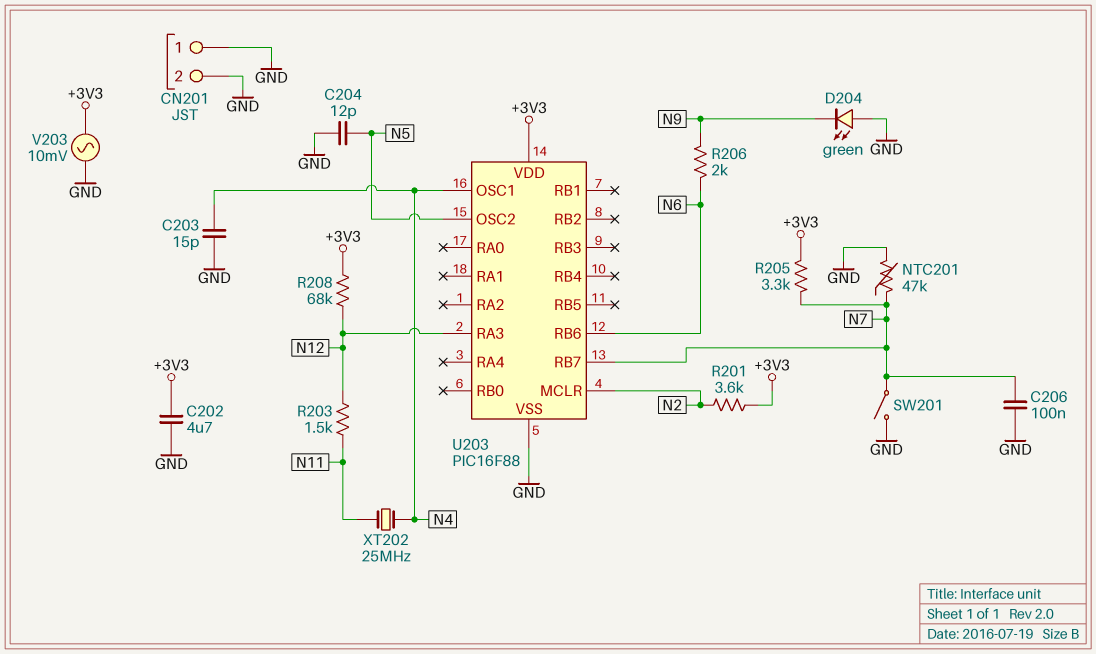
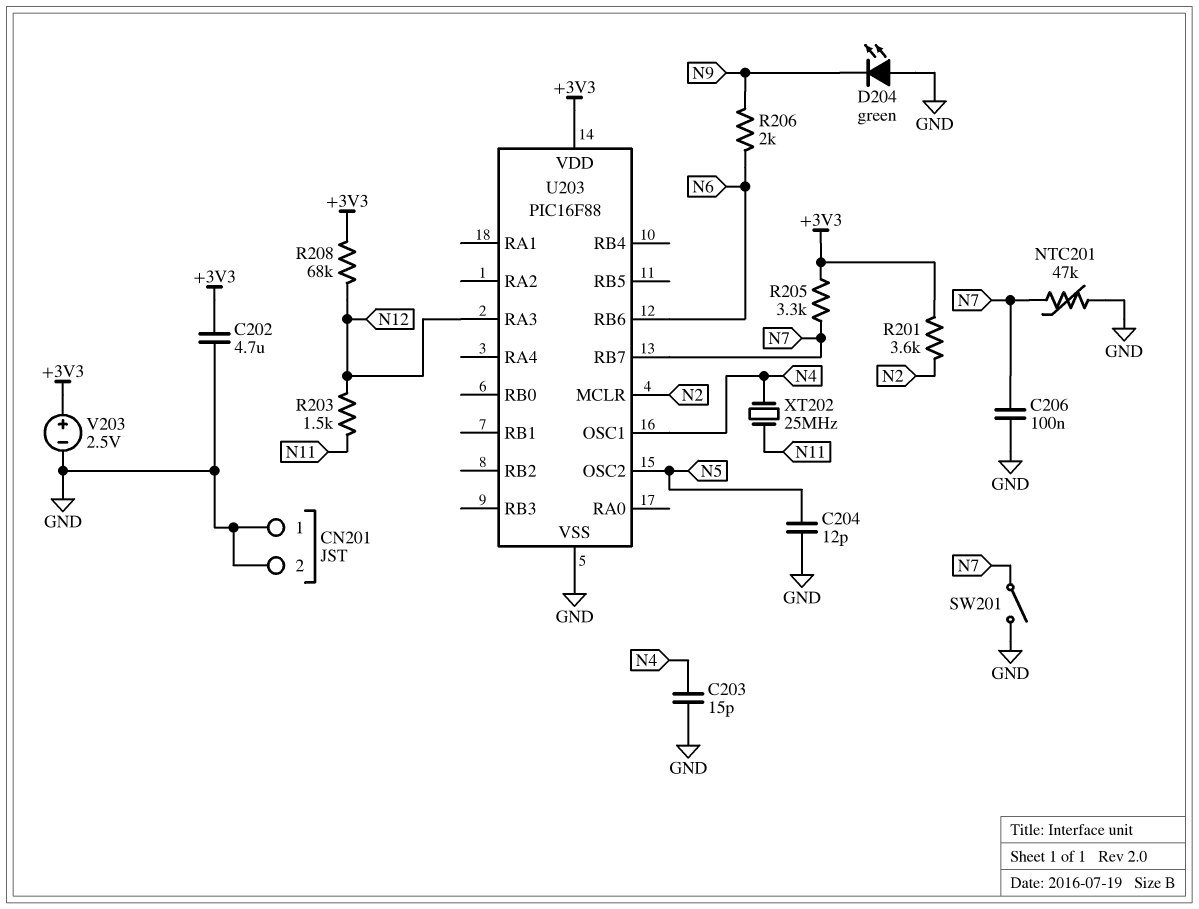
V203: AC 10mV (+3V3, GND) -> 2.5V (plus +3V3, minus GND)

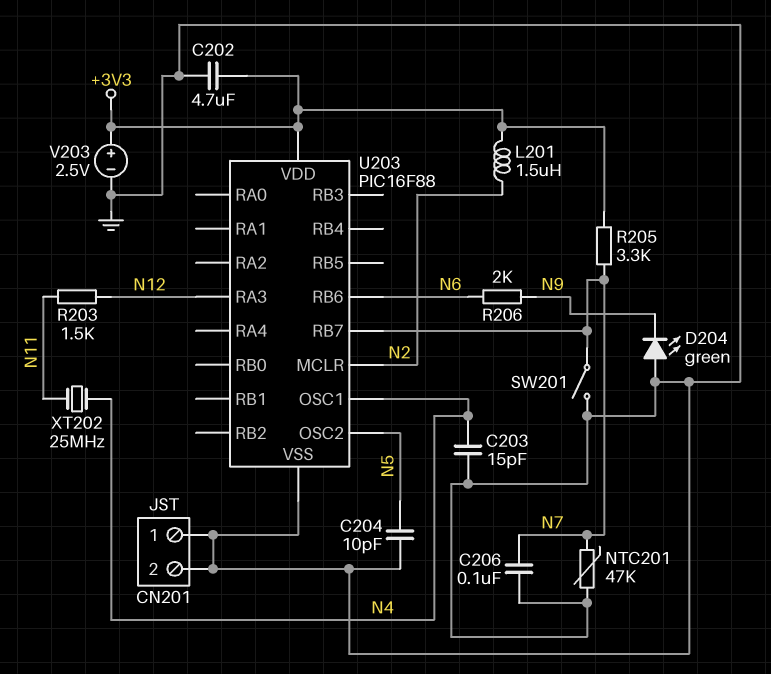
C204: 12pF (GND, N5) -> 10pF (GND, N5)
L201: none -> 1.5uH (+3V3, N2)
R201: 3.6k (+3V3, N2) -> none
R208: 68k (+3V3, N12) -> none

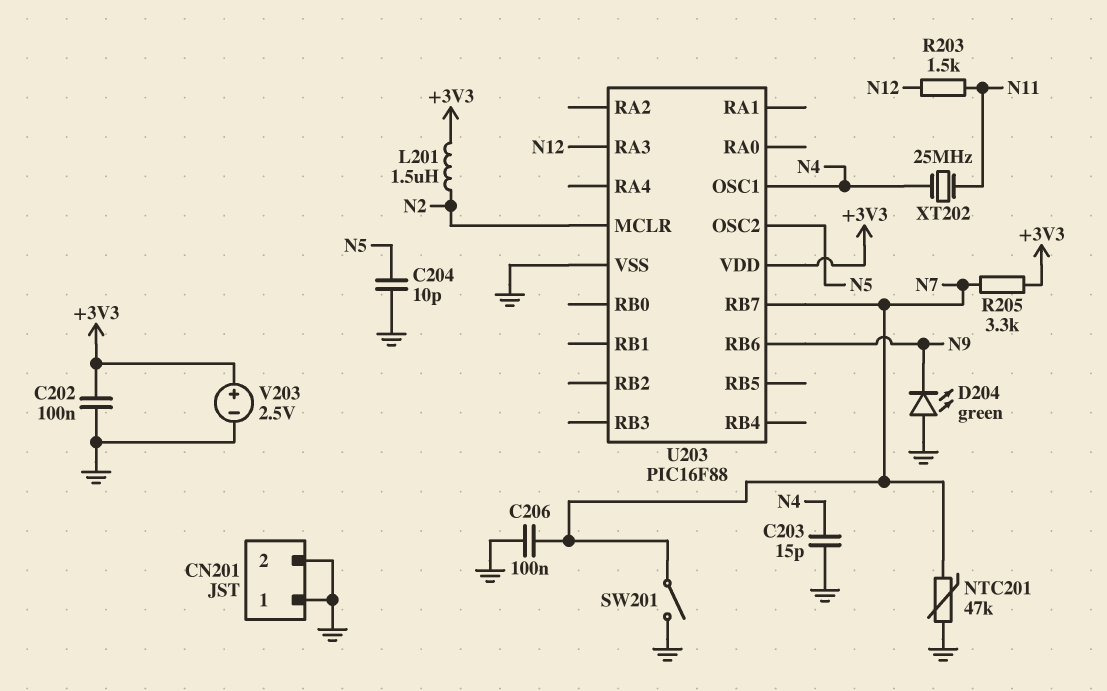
C202: 4.7uF (+3V3, GND) -> 100nF (+3V3, GND)
R206: 2k (N6, N9) -> none
U203 pin RB6: N6 -> N9

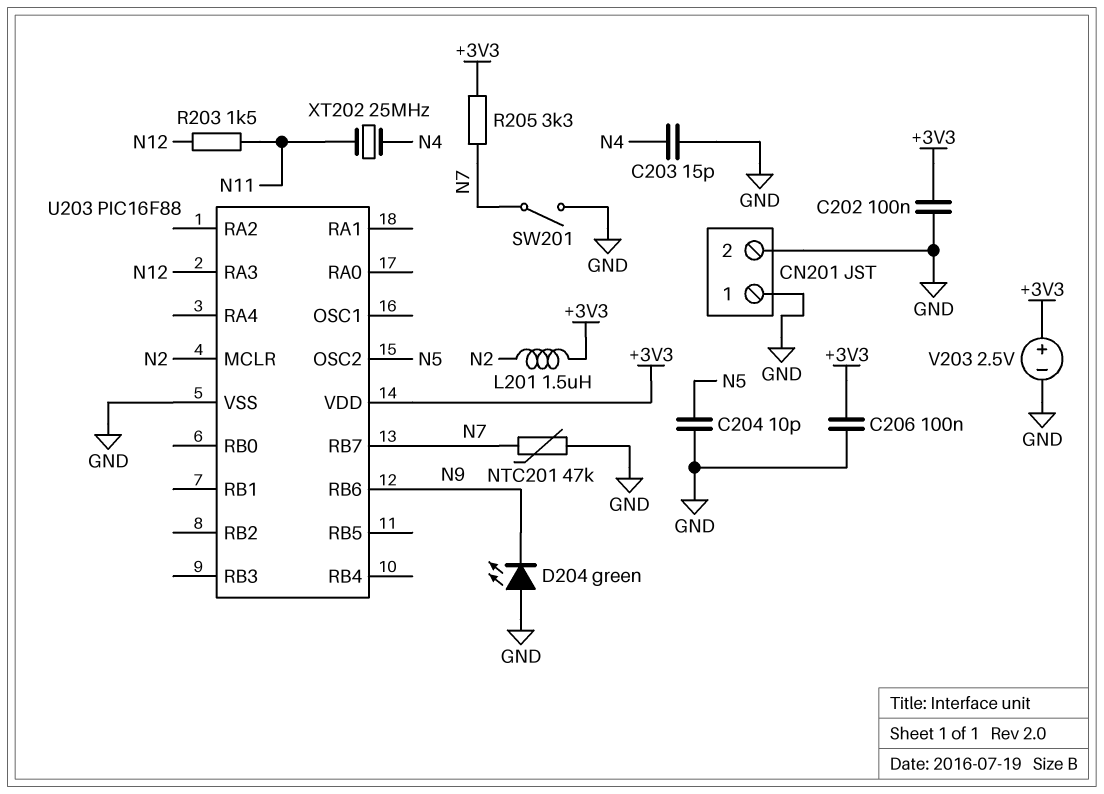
C206: 100nF (GND, N7) -> 100nF (+3V3, GND)
U203 pin OSC1: N4 -> none

